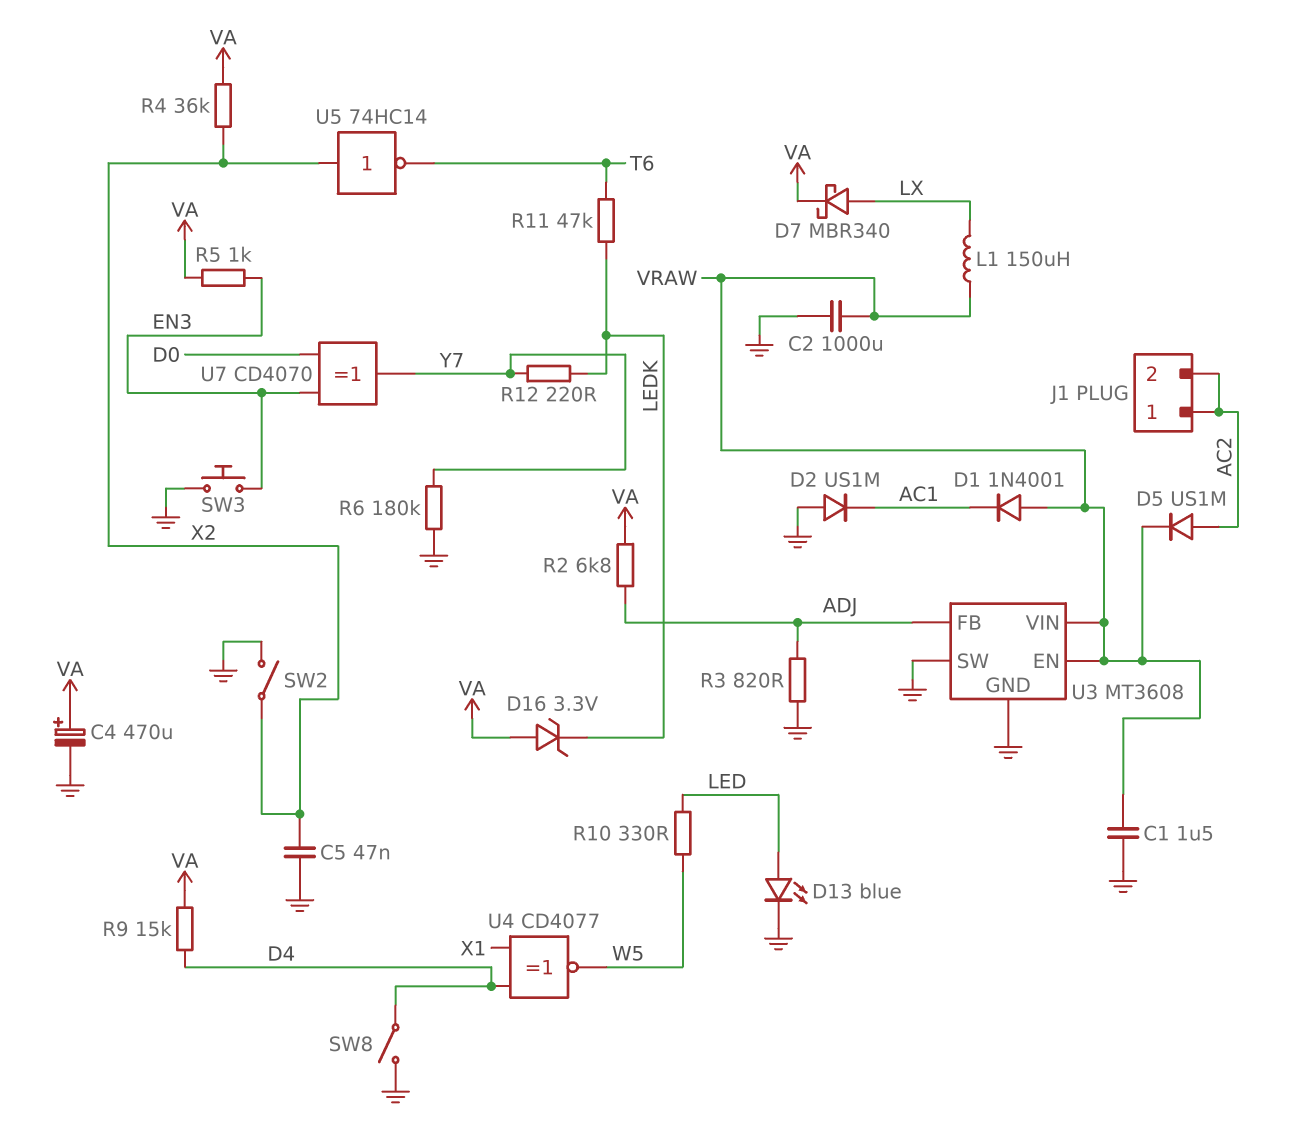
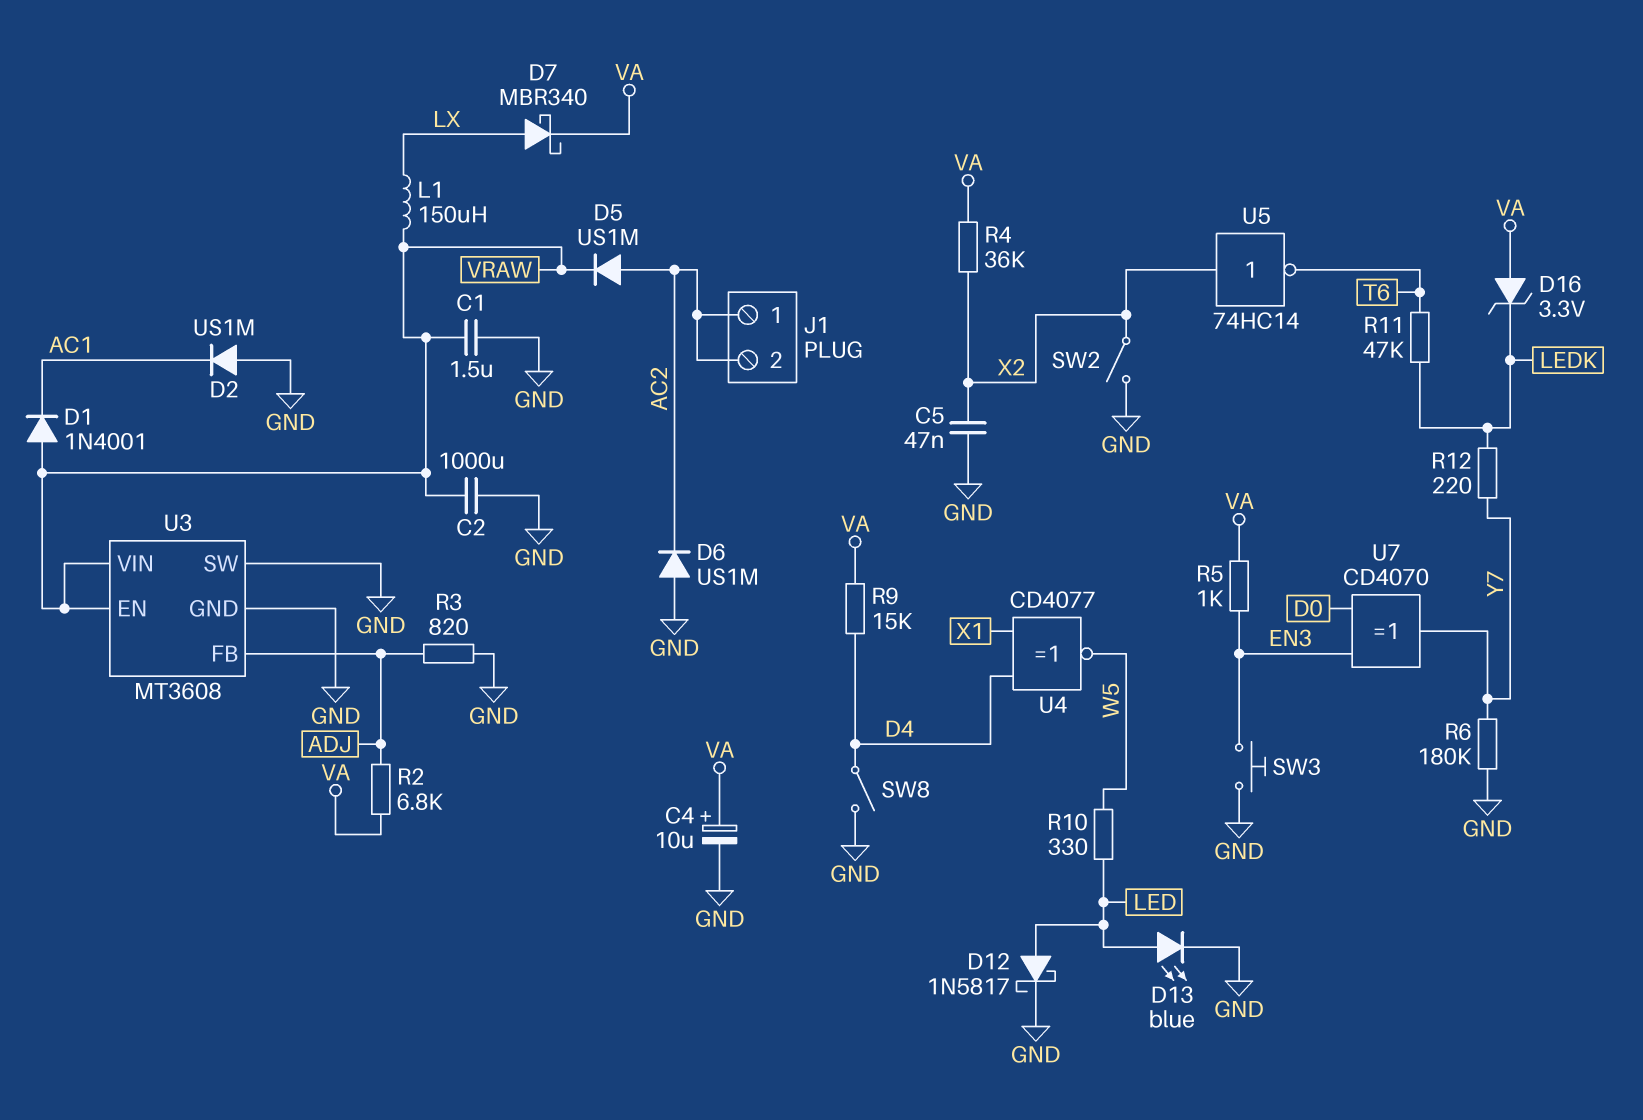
C4: 470uF (plus VA, minus GND) -> 10uF (plus VA, minus GND)
D6: none -> diode US1M (A GND, K AC2)
D12: none -> schottky 1N5817 (A LED, K GND)

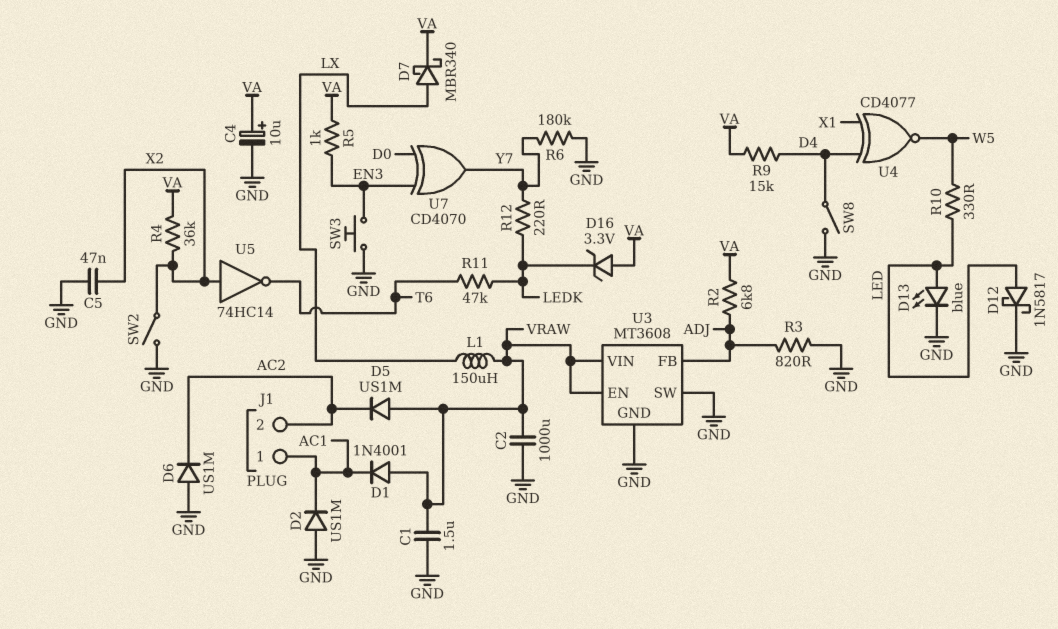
D5: diode US1M (A AC2, K VRAW) -> diode US1M (A VRAW, K AC2)
J1 pin 1: AC2 -> AC1

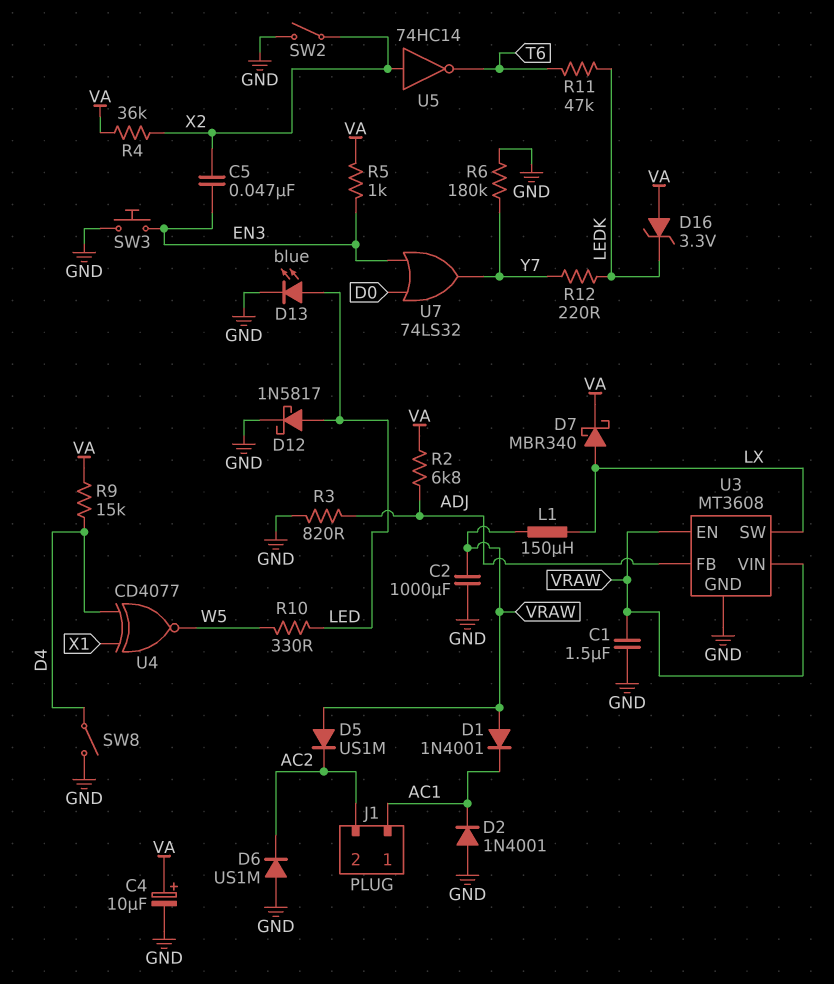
C5: 47nF (GND, X2) -> 47nF (EN3, X2)
D2: diode US1M (A GND, K AC1) -> diode 1N4001 (A GND, K AC1)
U3 pin SW: GND -> LX
U7: XOR CD4070 (in D0, in EN3, out Y7) -> OR 74LS32 (in D0, in EN3, out Y7)

